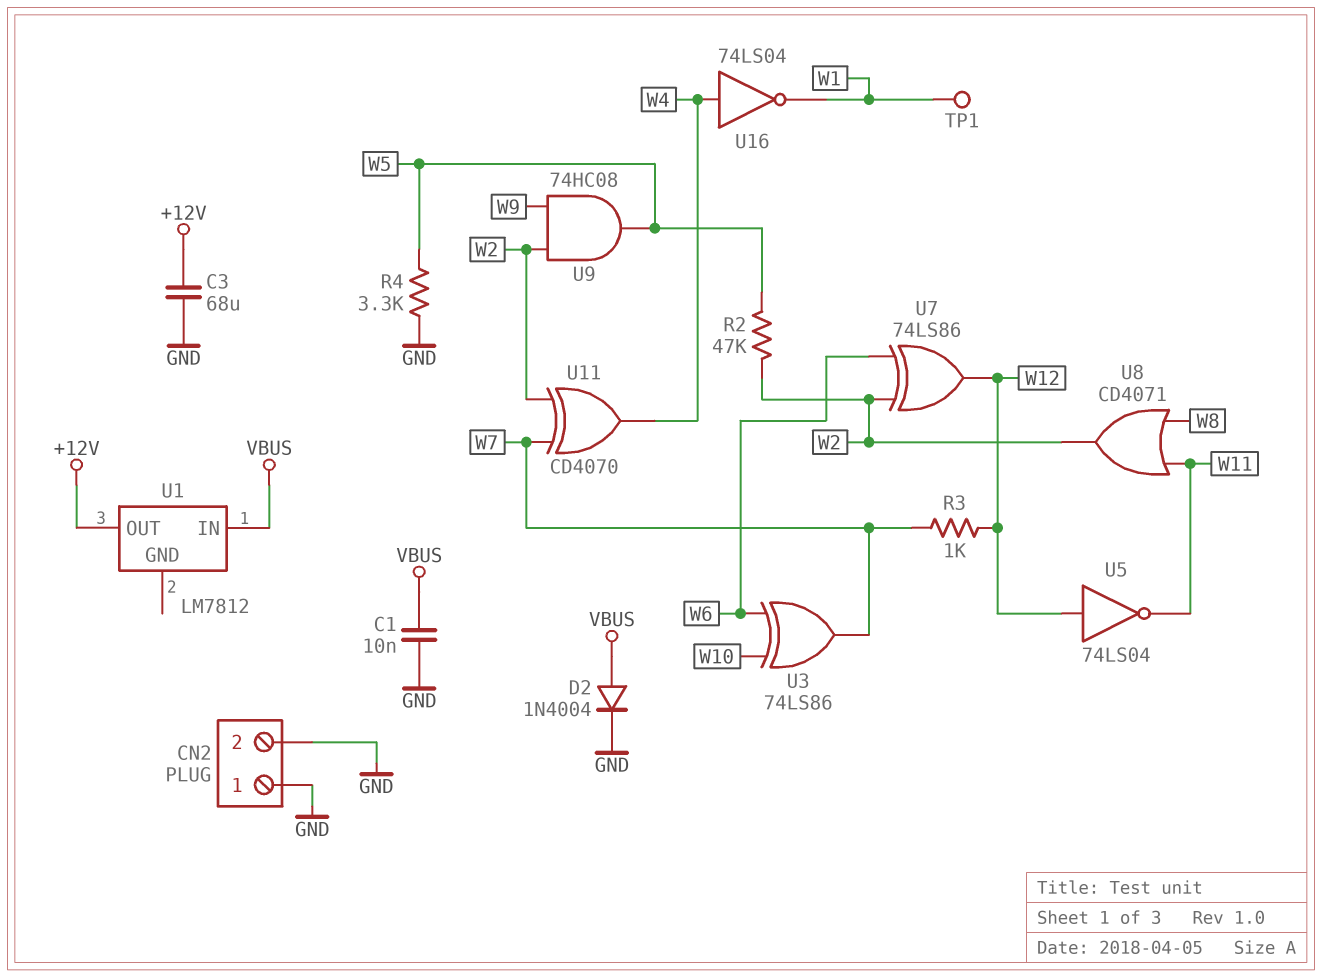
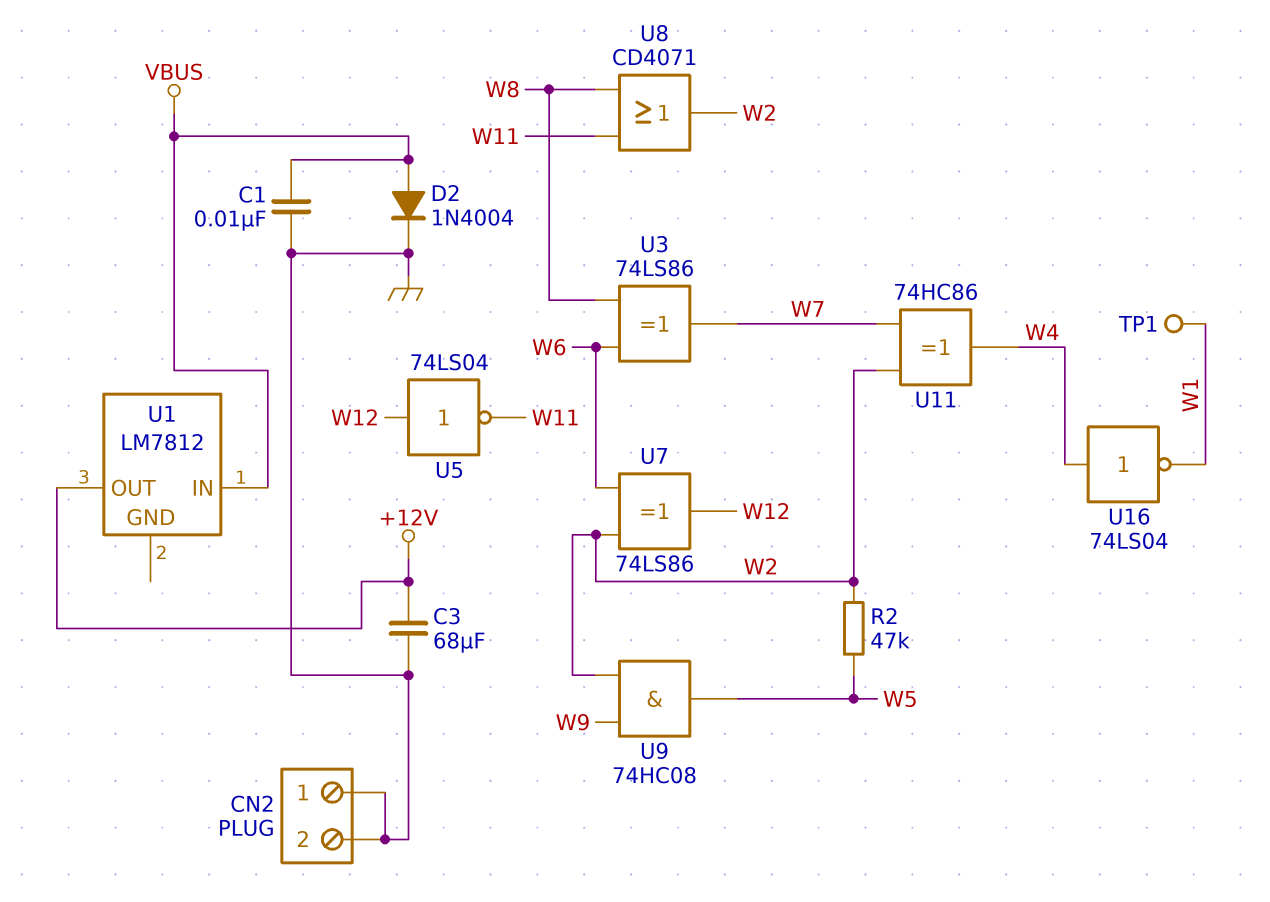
R3: 1k (W7, W12) -> none
R4: 3.3k (GND, W5) -> none
U3: XOR 74LS86 (in W6, in W10, out W7) -> XOR 74LS86 (in W6, in W8, out W7)
U11: XOR CD4070 (in W2, in W7, out W4) -> XOR 74HC86 (in W2, in W7, out W4)

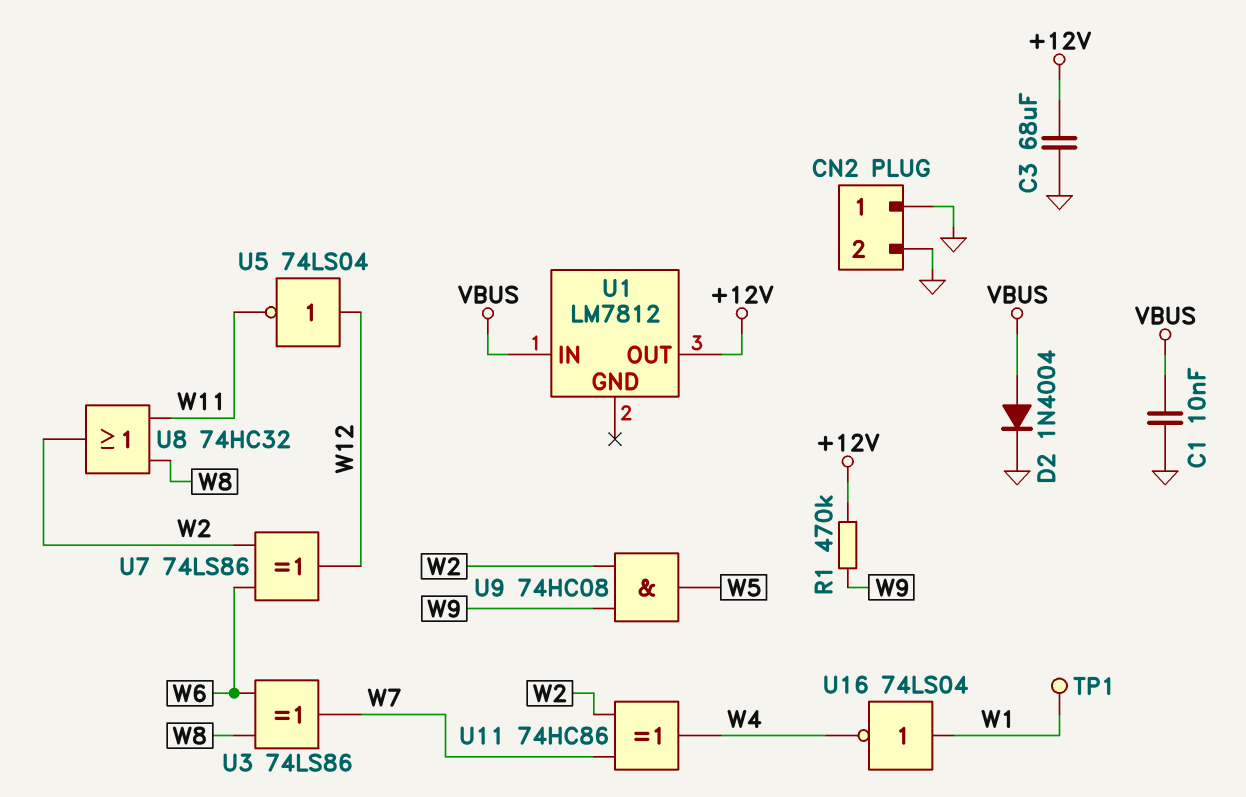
R1: none -> 470k (+12V, W9)
R2: 47k (W2, W5) -> none
U8: OR CD4071 (in W8, in W11, out W2) -> OR 74HC32 (in W8, in W11, out W2)
U16: NOT 74LS04 (in W4, out W1) -> NOT 74LS04 (in W1, out W4)

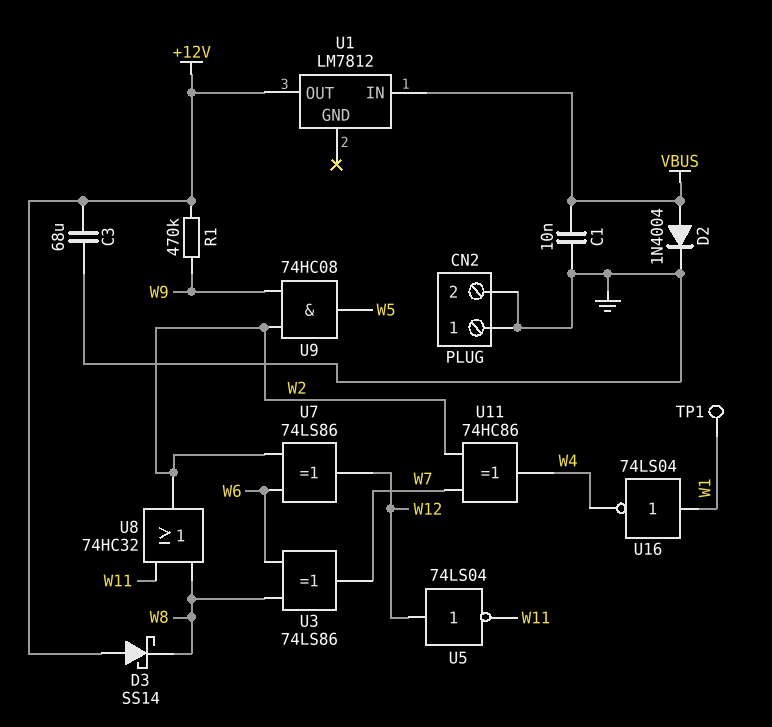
D3: none -> schottky SS14 (A +12V, K W8)

